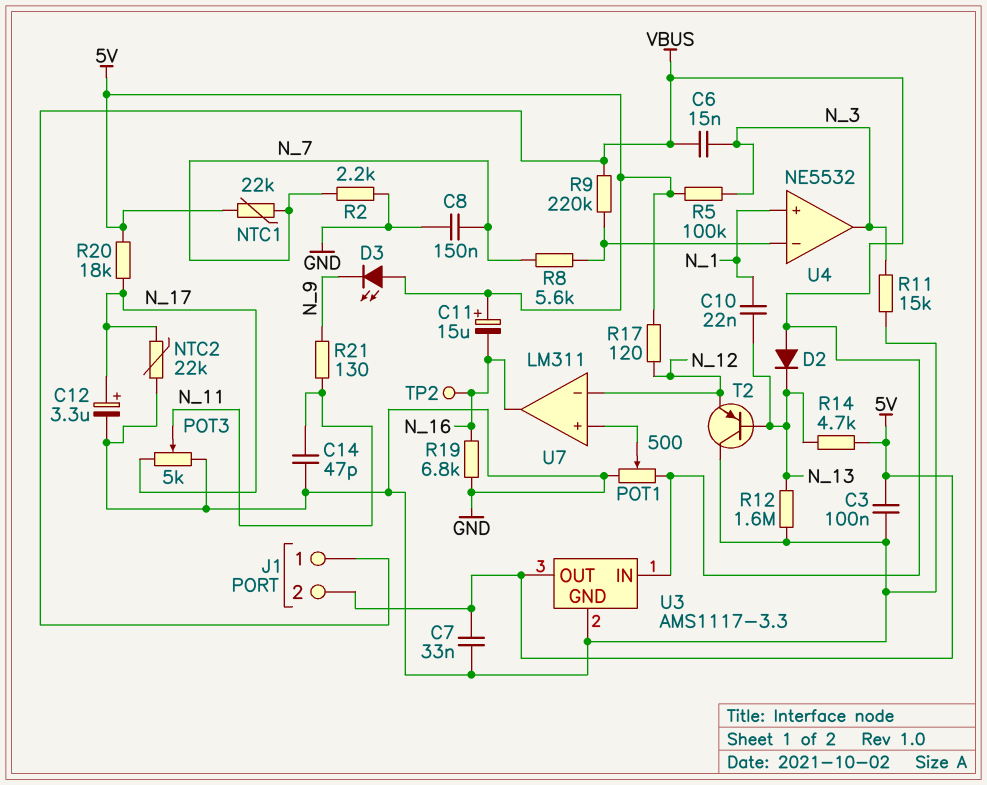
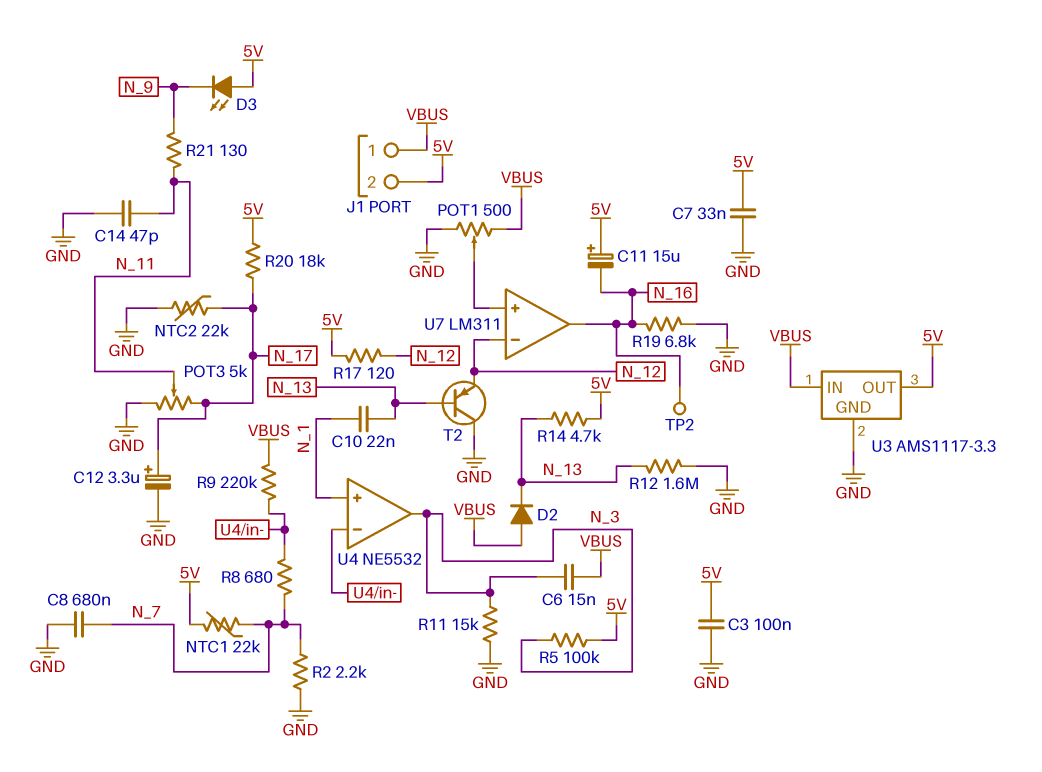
C8: 150nF (GND, N_7) -> 680nF (GND, N_7)
R8: 5.6k (N_7, U4/in-) -> 680 (N_7, U4/in-)

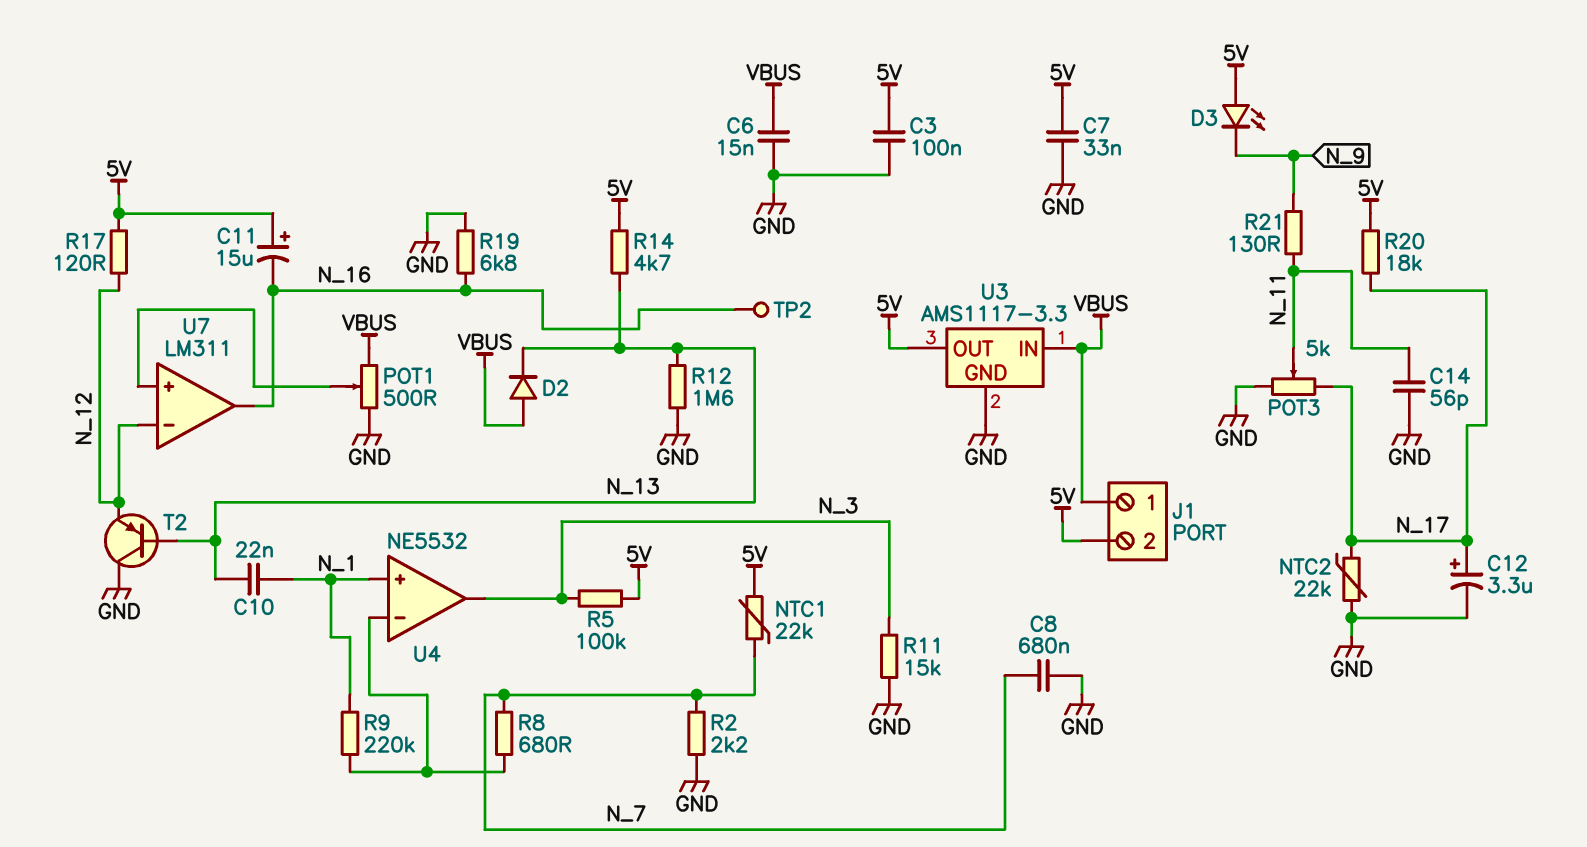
C6: 15nF (N_3, VBUS) -> 15nF (GND, VBUS)
C14: 47pF (GND, N_11) -> 56pF (GND, N_11)
R9: 220k (U4/in-, VBUS) -> 220k (N_1, U4/in-)

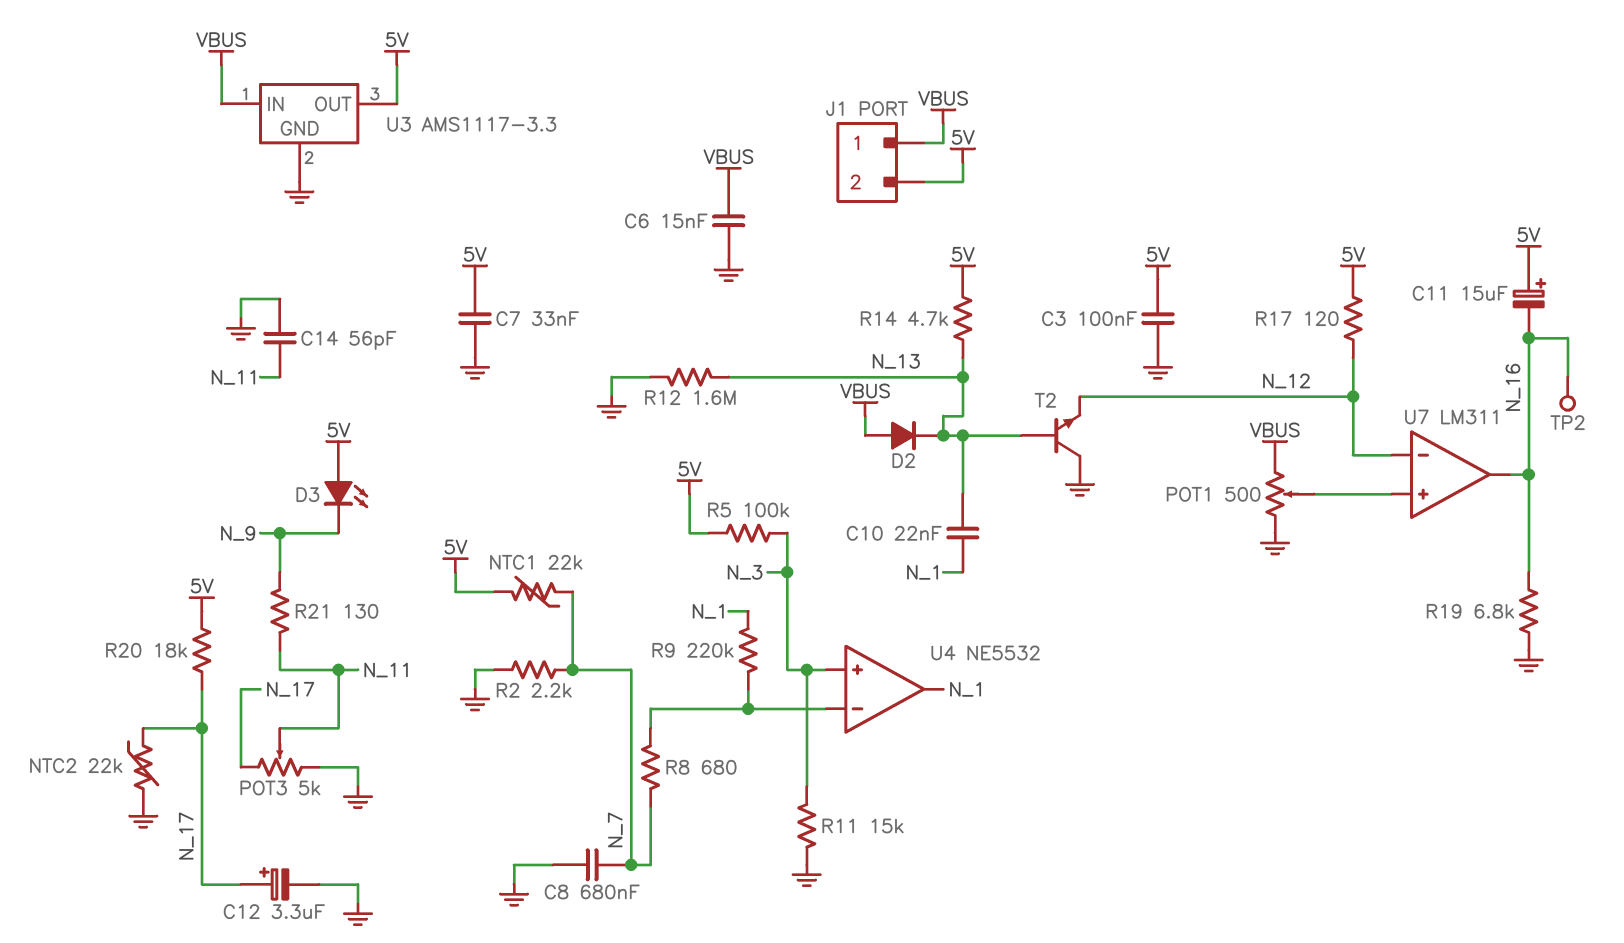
T2: PNP (B N_13, C GND, E N_12) -> NPN (B N_13, C GND, E N_12)
U4 pin in+: N_1 -> N_3
U4 pin out: N_3 -> N_1

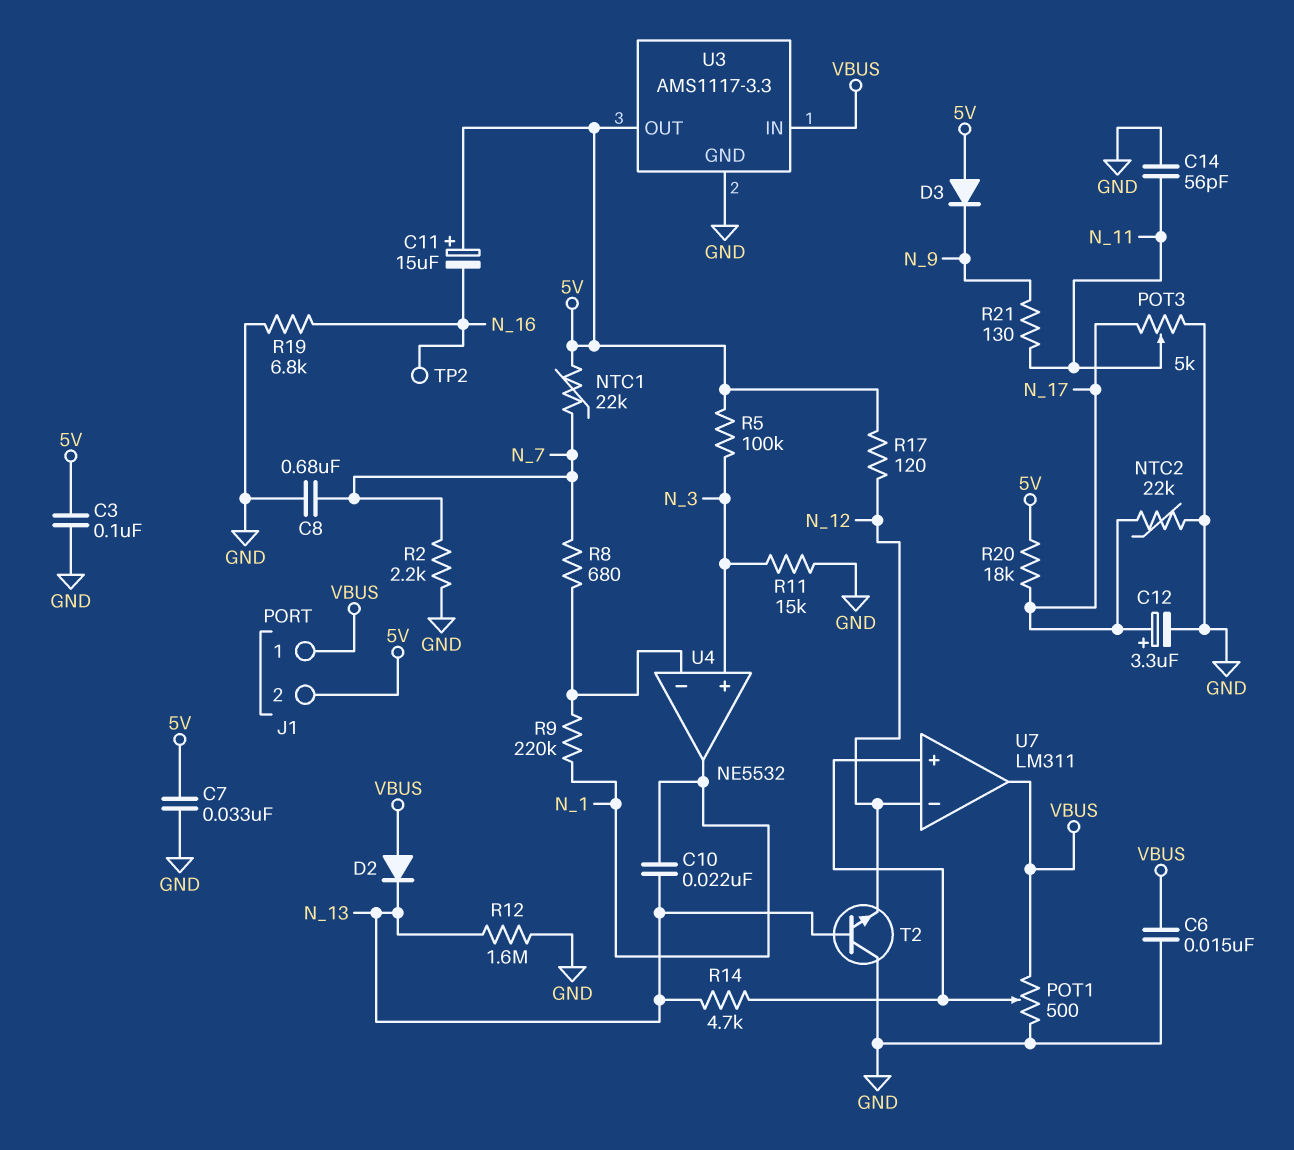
D3: LED (A 5V, K N_9) -> diode (A 5V, K N_9)
R14: 4.7k (5V, N_13) -> 4.7k (N_13, U7/in+)
U7 pin out: N_16 -> VBUS

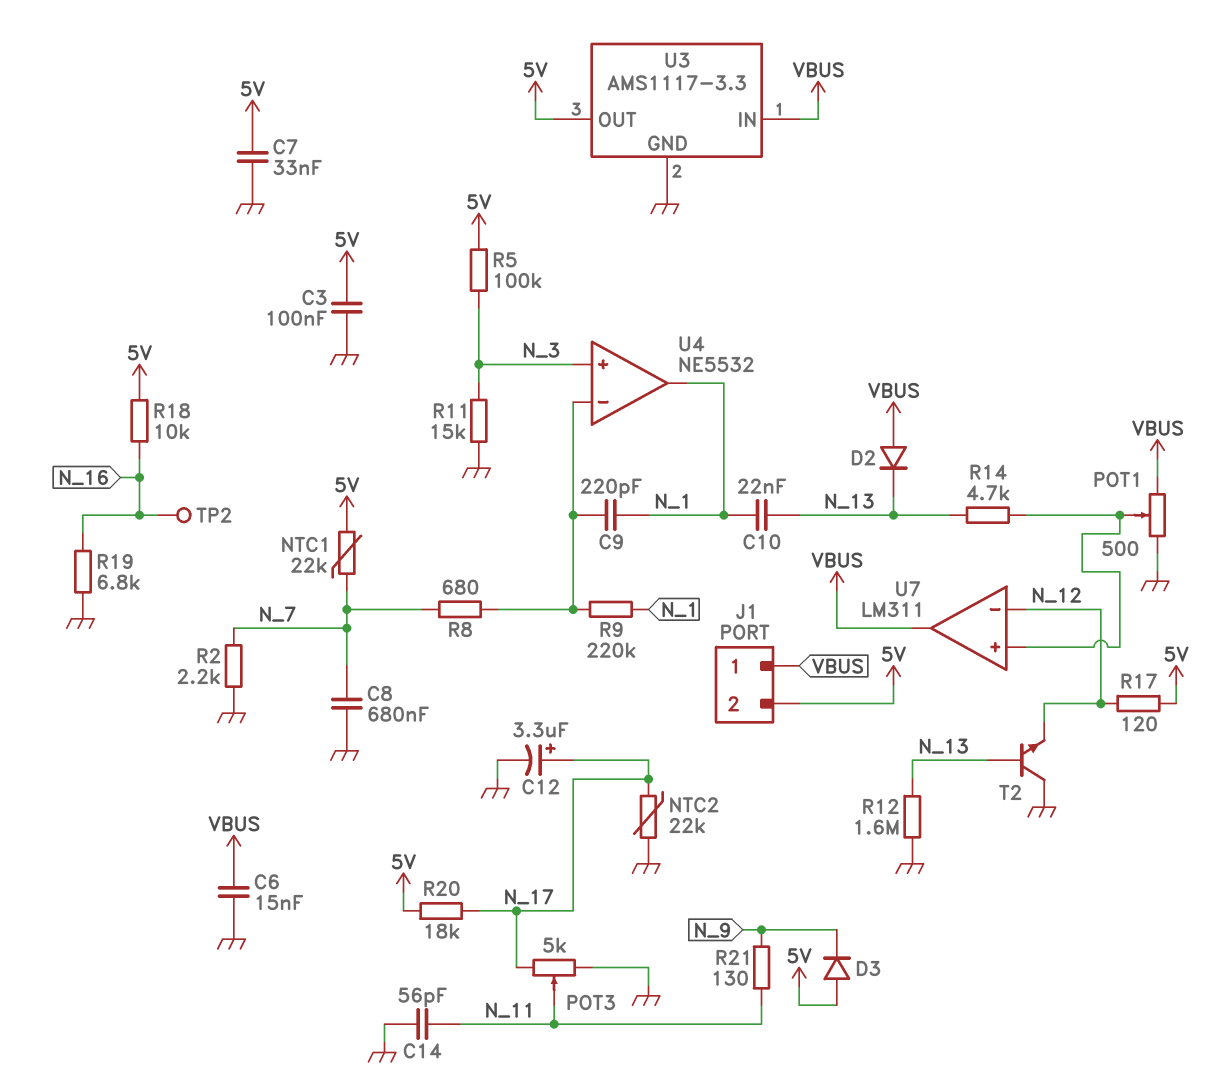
C9: none -> 220pF (N_1, U4/in-)
C11: 15uF (plus 5V, minus N_16) -> none
R18: none -> 10k (5V, N_16)

